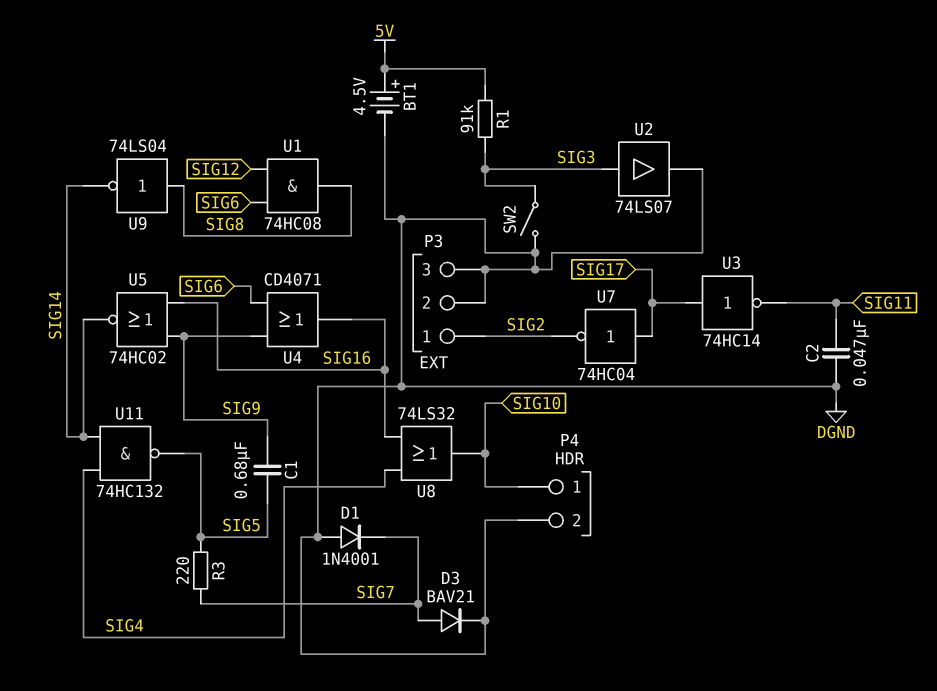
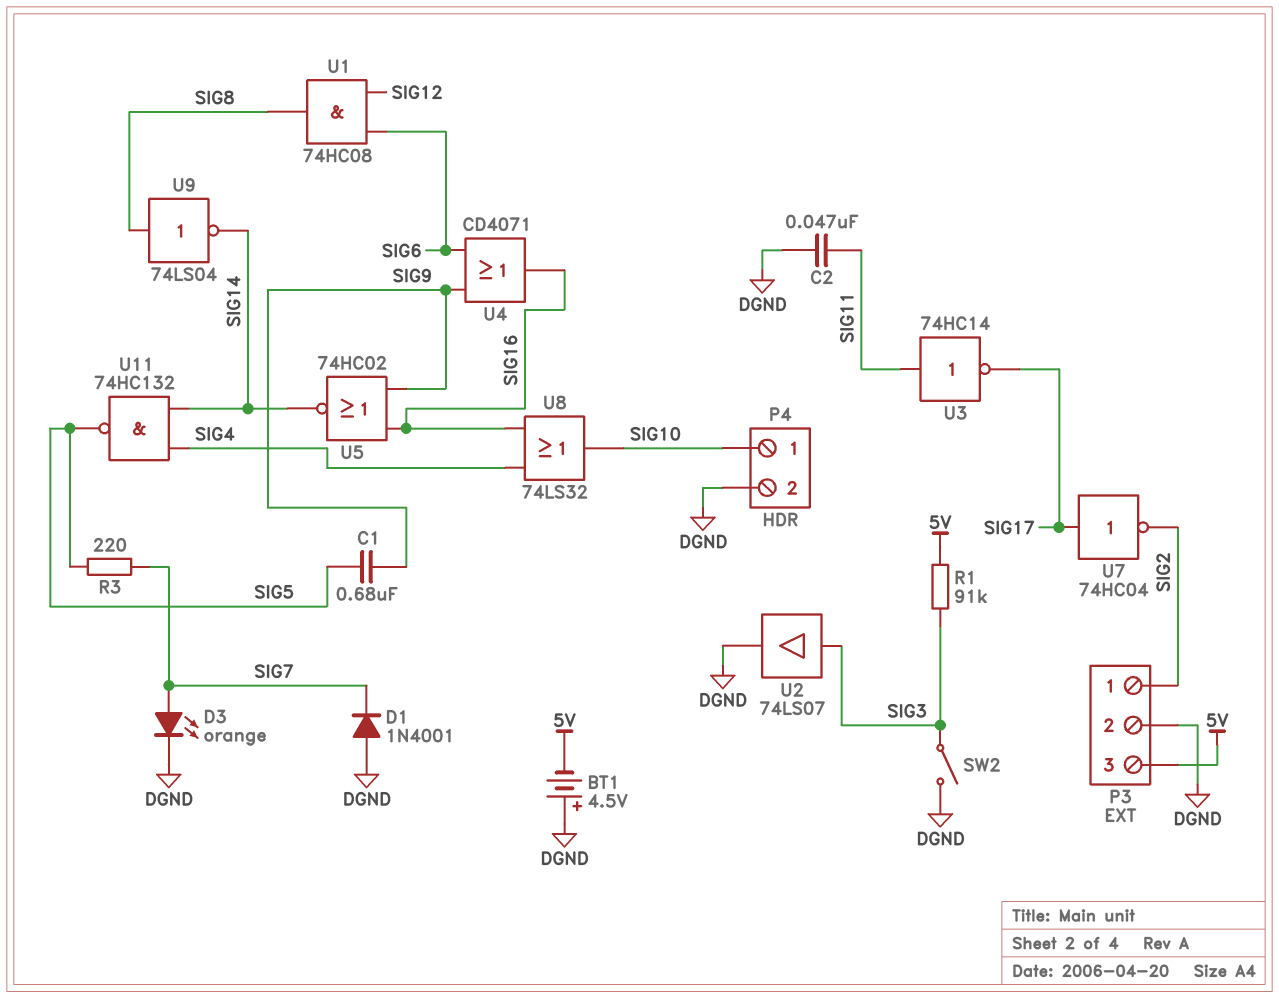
BT1: 4.5V (plus 5V, minus DGND) -> 4.5V (plus DGND, minus 5V)
D3: diode BAV21 (A SIG7, K DGND) -> LED orange (A SIG7, K DGND)
P3 pin 3: DGND -> 5V
U3: NOT 74HC14 (in SIG17, out SIG11) -> NOT 74HC14 (in SIG11, out SIG17)

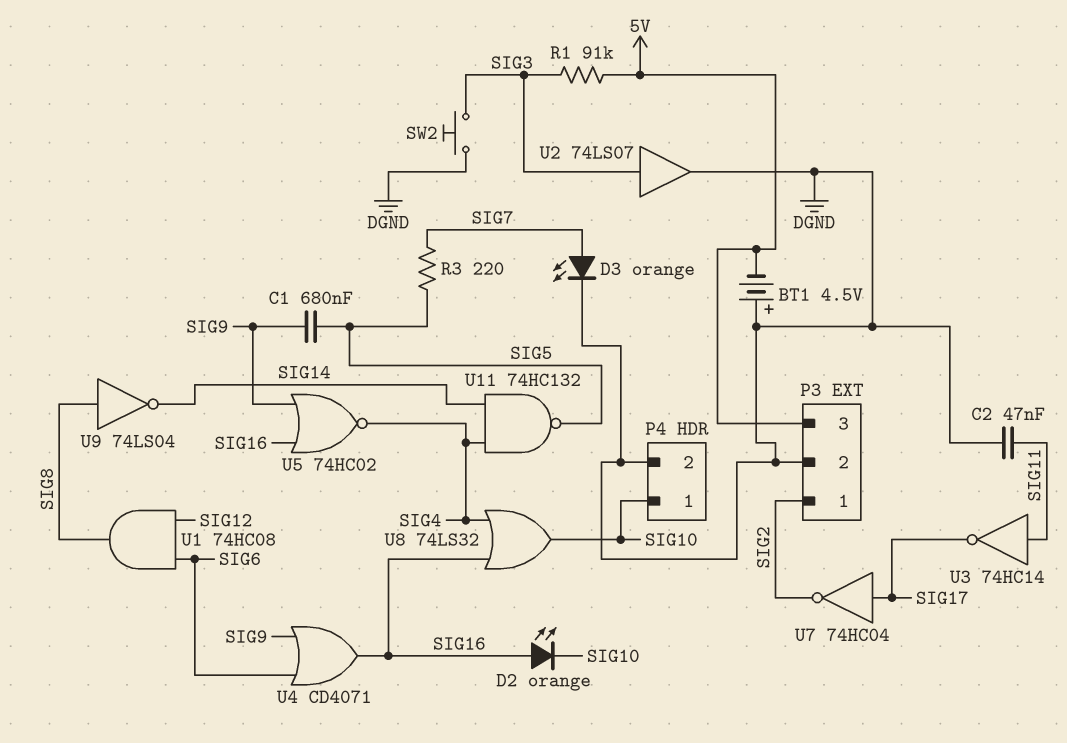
D1: diode 1N4001 (A DGND, K SIG7) -> none
D2: none -> LED orange (A SIG16, K SIG10)
SW2: switch (DGND, SIG3) -> button (DGND, SIG3)
U5: NOR 74HC02 (in SIG9, in SIG16, out SIG14) -> NOR 74HC02 (in SIG9, in SIG16, out SIG4)

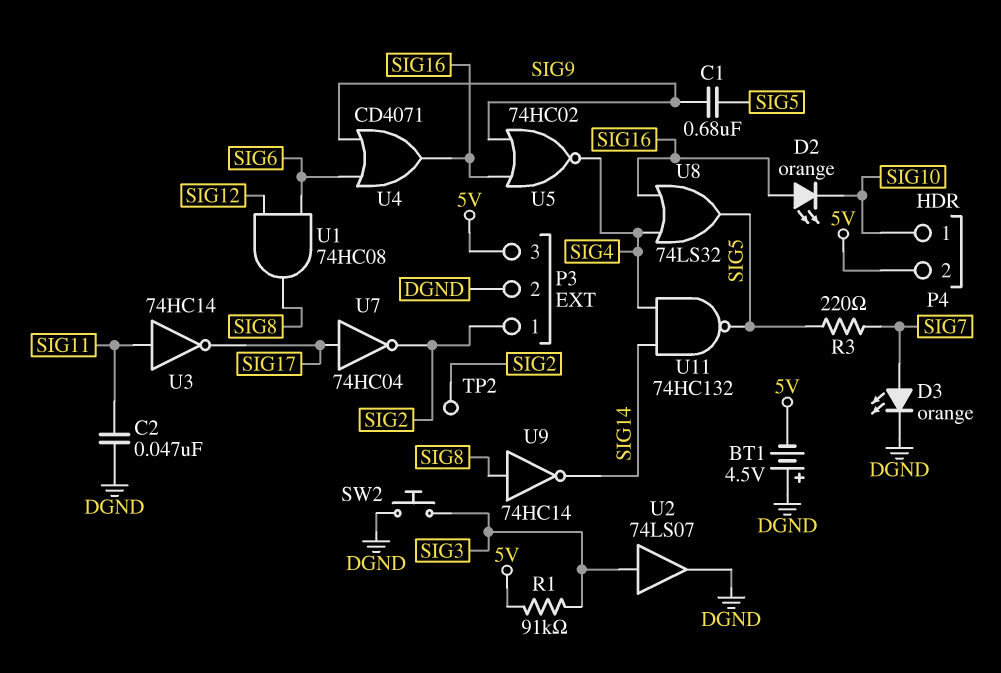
P4 pin 2: DGND -> 5V
TP2: none -> test point (SIG2)
U8: OR 74LS32 (in SIG4, in SIG16, out SIG10) -> OR 74LS32 (in SIG4, in SIG16, out SIG5)
U9: NOT 74LS04 (in SIG8, out SIG14) -> NOT 74HC14 (in SIG8, out SIG14)

